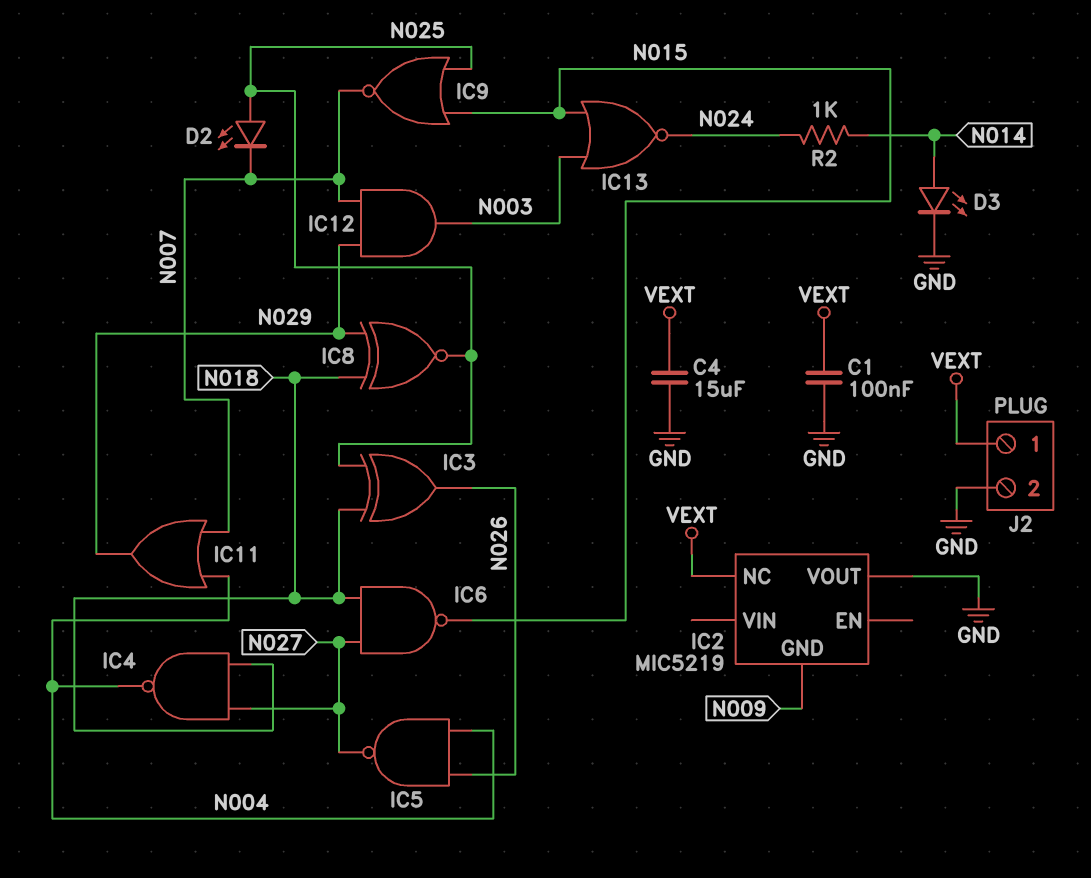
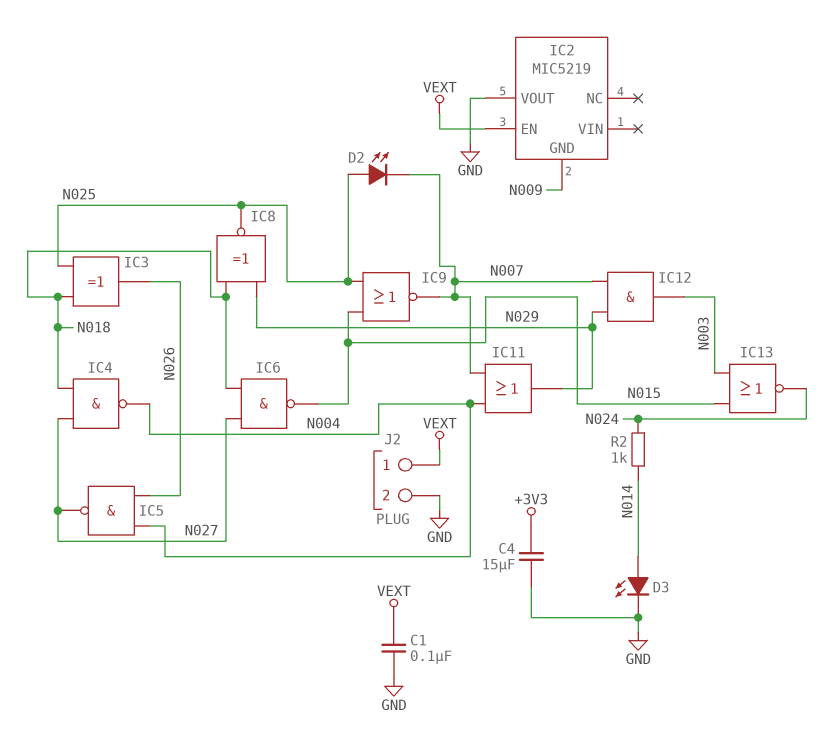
C4: 15uF (GND, VEXT) -> 15uF (+3V3, GND)
IC2 pin EN: none -> VEXT
IC2 pin NC: VEXT -> none

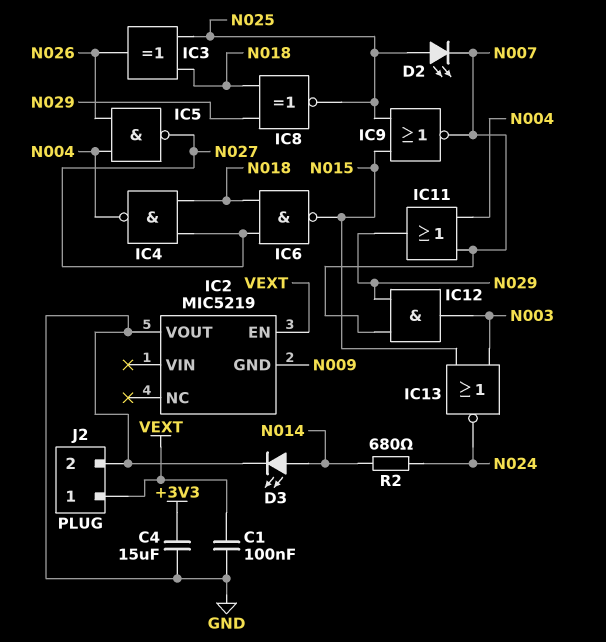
R2: 1k (N014, N024) -> 680 (N014, N024)

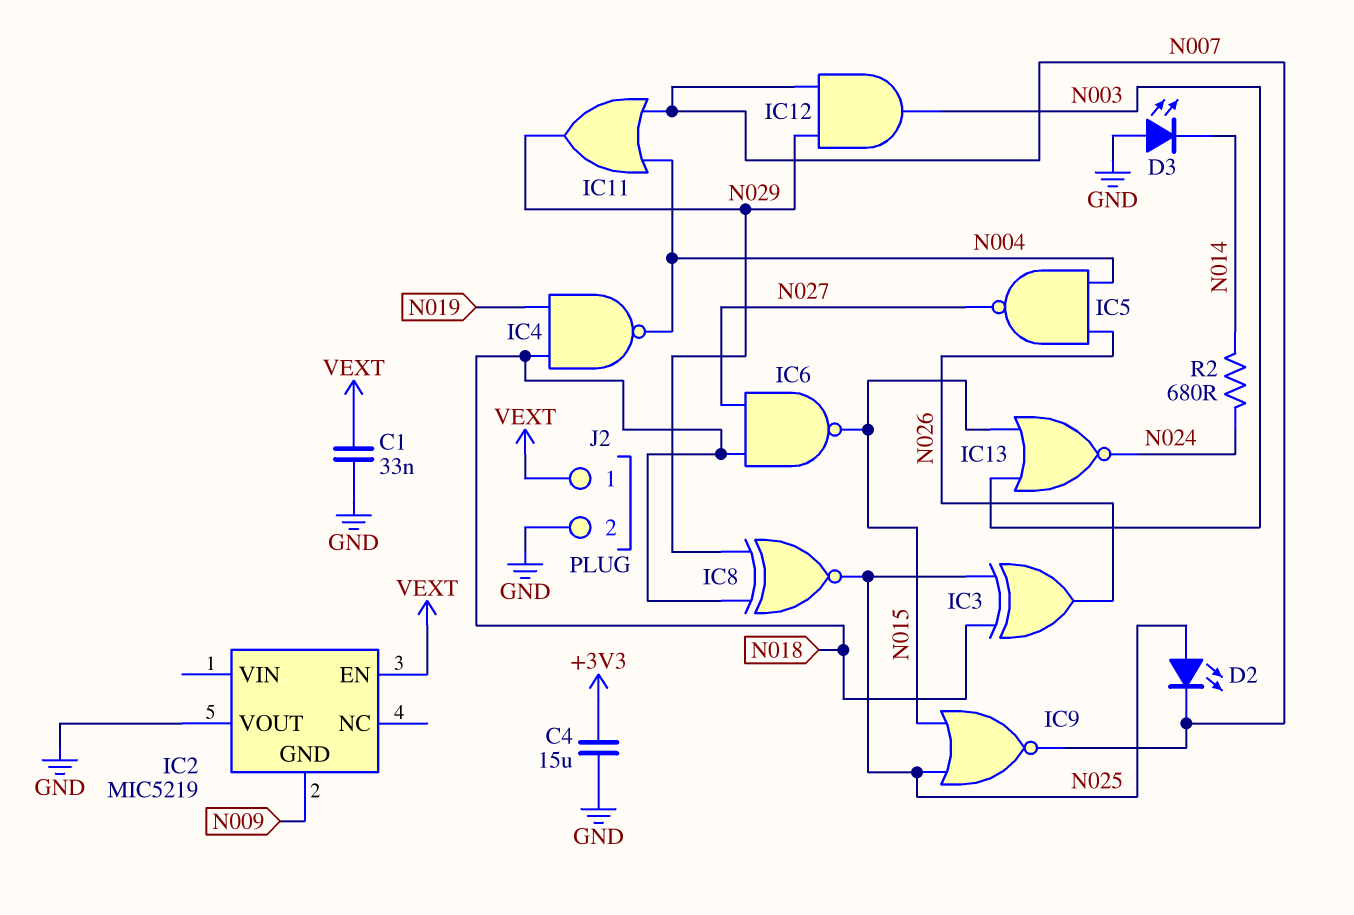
C1: 100nF (GND, VEXT) -> 33nF (GND, VEXT)
D3: LED (A N014, K GND) -> LED (A GND, K N014)
IC4: NAND (in N018, in N027, out N004) -> NAND (in N018, in N019, out N004)

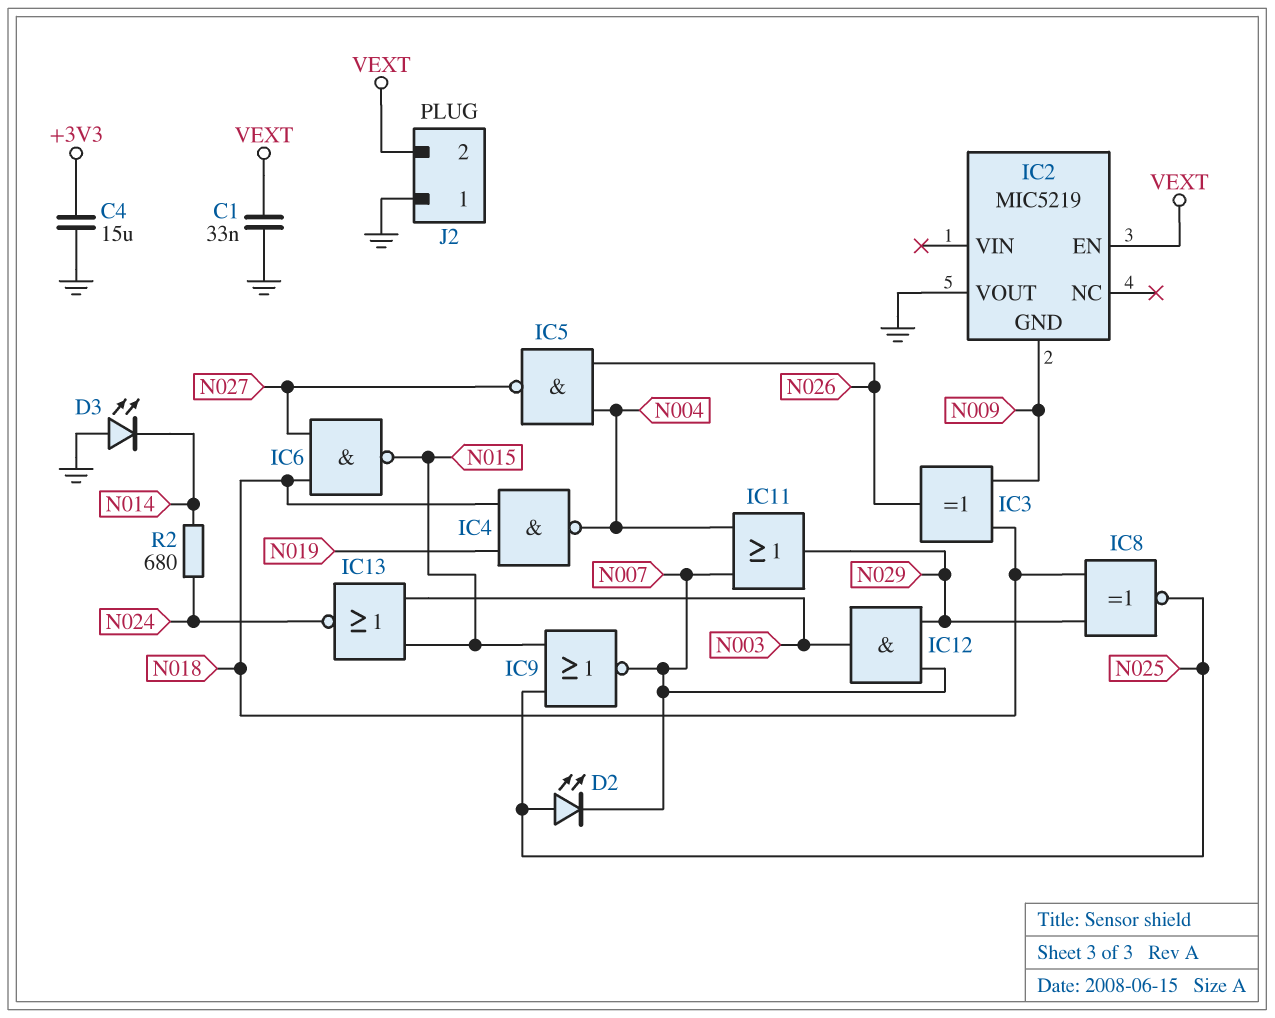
IC3: XOR (in N018, in N025, out N026) -> XOR (in N009, in N018, out N026)
J2 pin 1: VEXT -> GND
J2 pin 2: GND -> VEXT

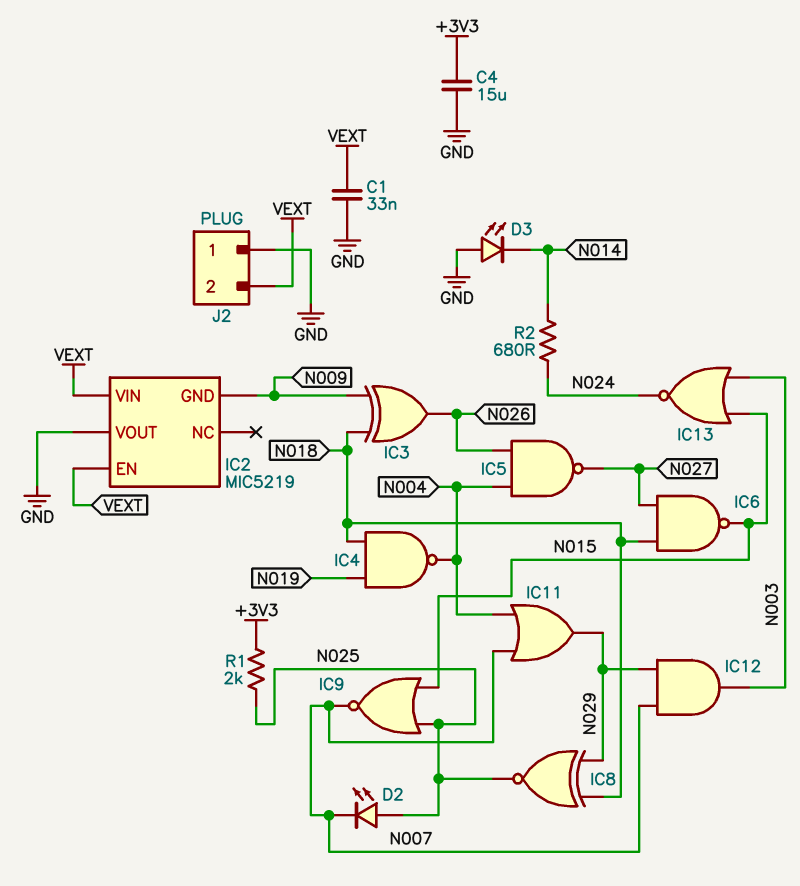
IC2 pin VIN: none -> VEXT
R1: none -> 2k (+3V3, N025)

